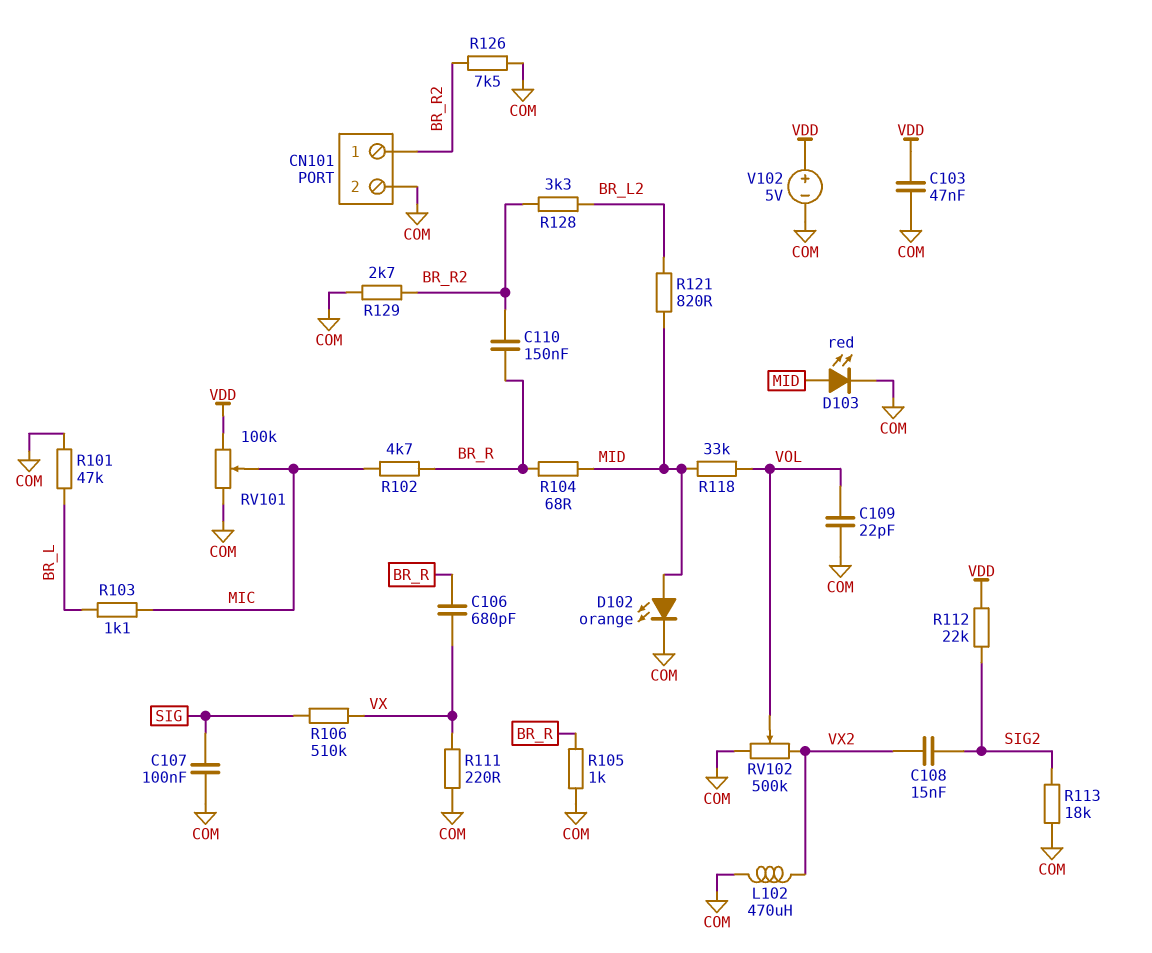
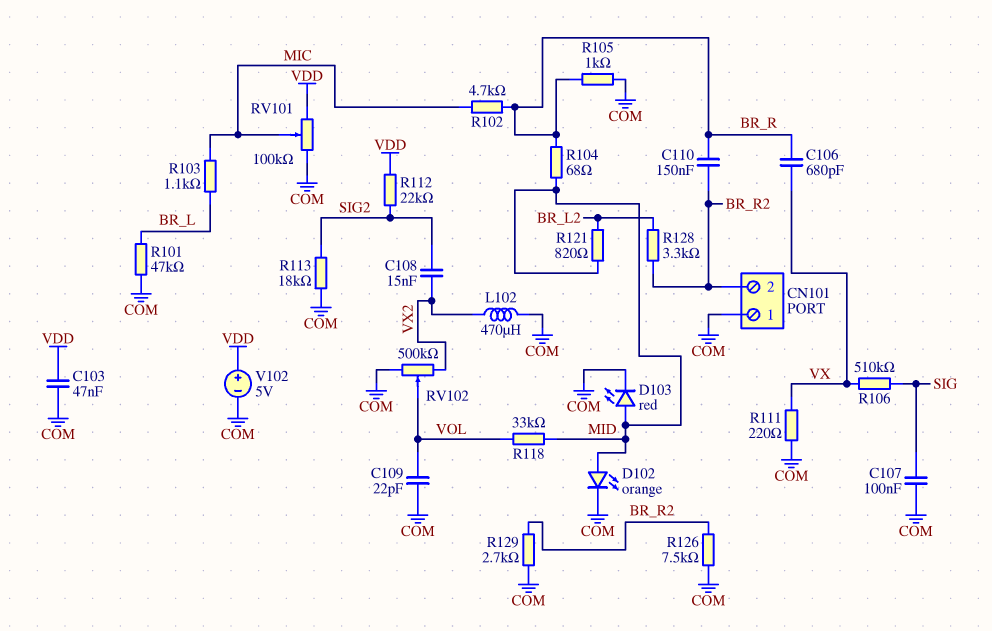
CN101 pin 1: BR_R2 -> COM
CN101 pin 2: COM -> BR_R2

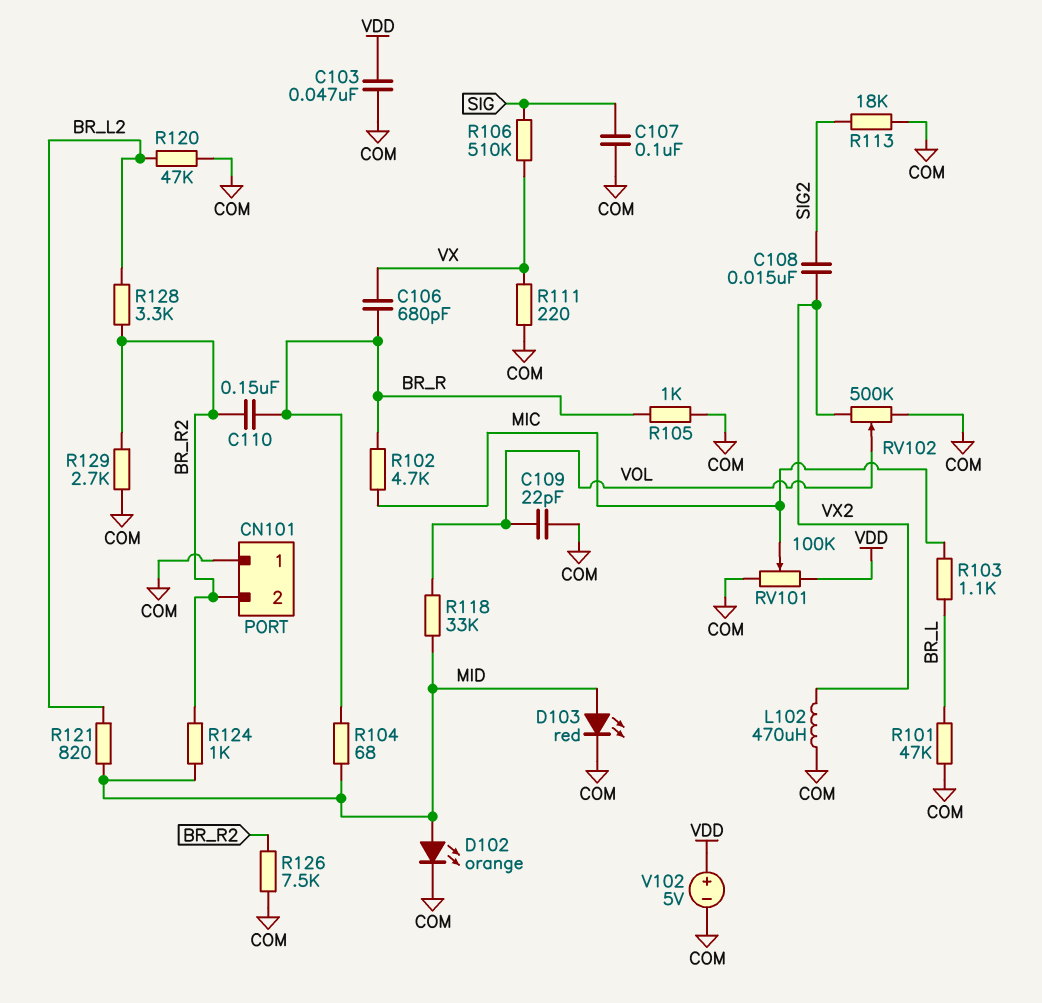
R112: 22k (SIG2, VDD) -> none
R120: none -> 47k (BR_L2, COM)
R124: none -> 1k (BR_R2, MID)

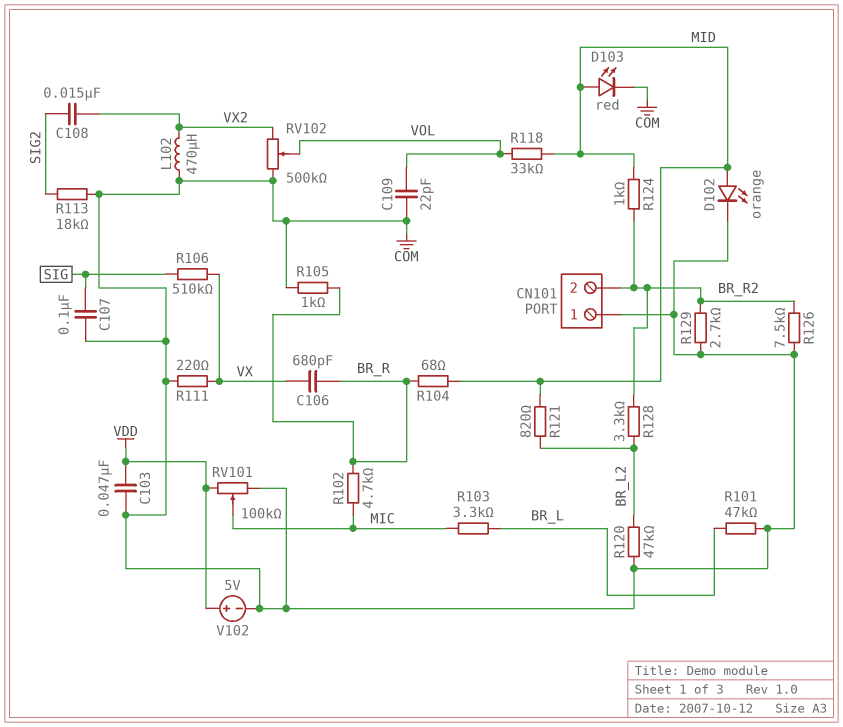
C110: 150nF (BR_R, BR_R2) -> none
R103: 1.1k (BR_L, MIC) -> 3.3k (BR_L, MIC)

